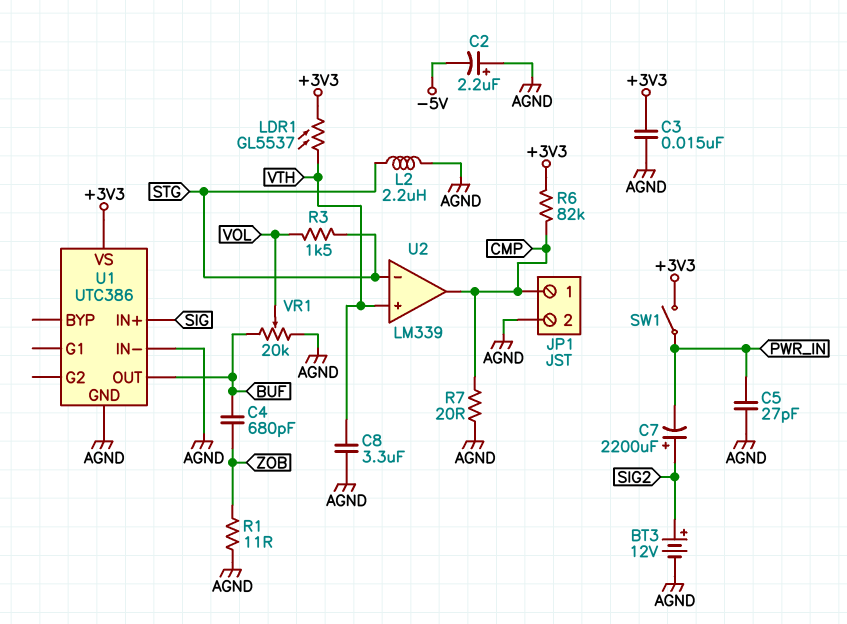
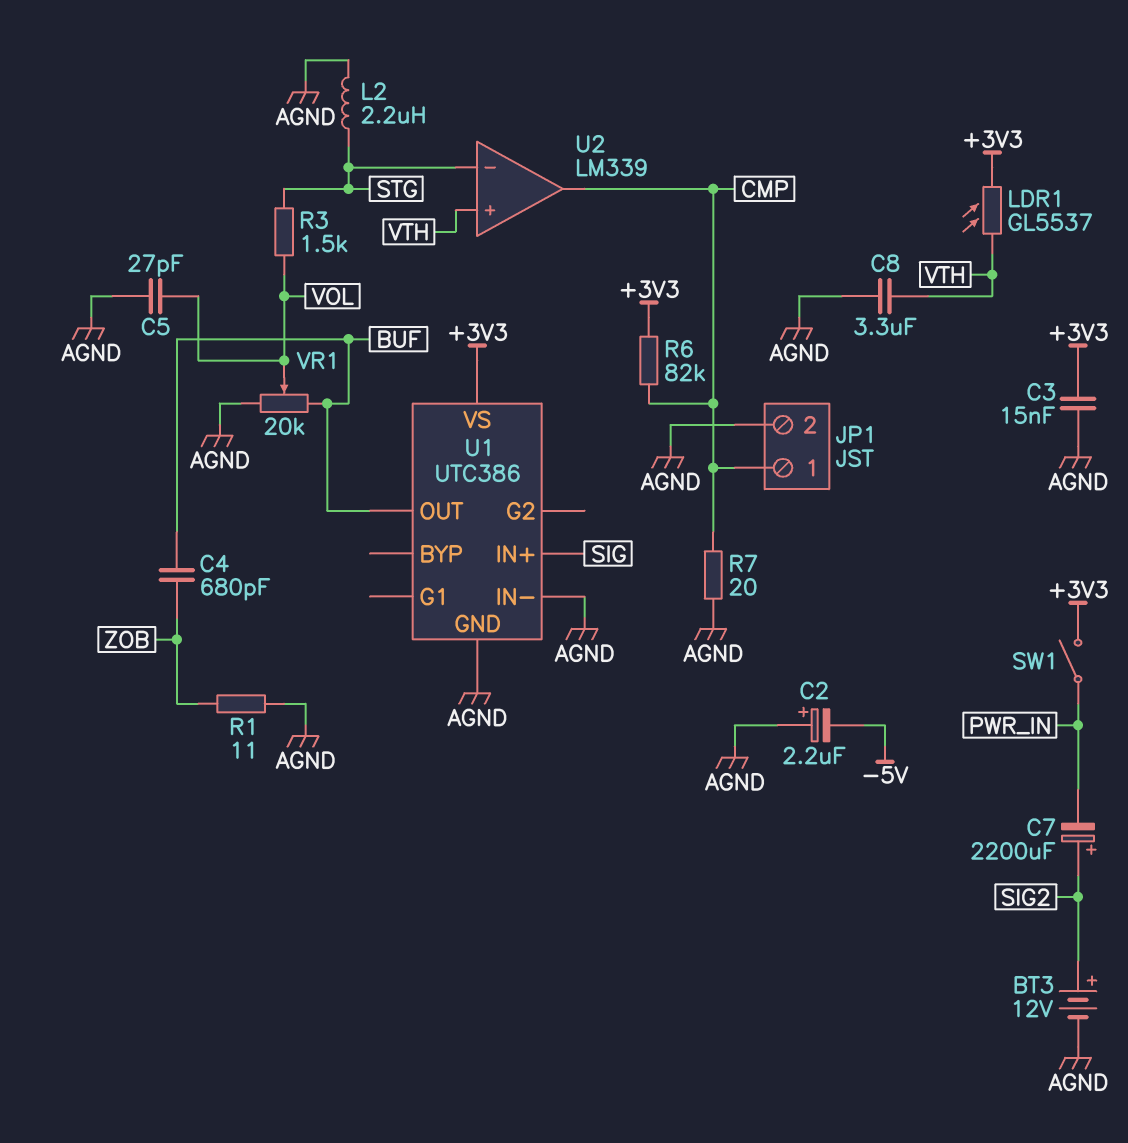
C5: 27pF (AGND, PWR_IN) -> 27pF (AGND, VOL)

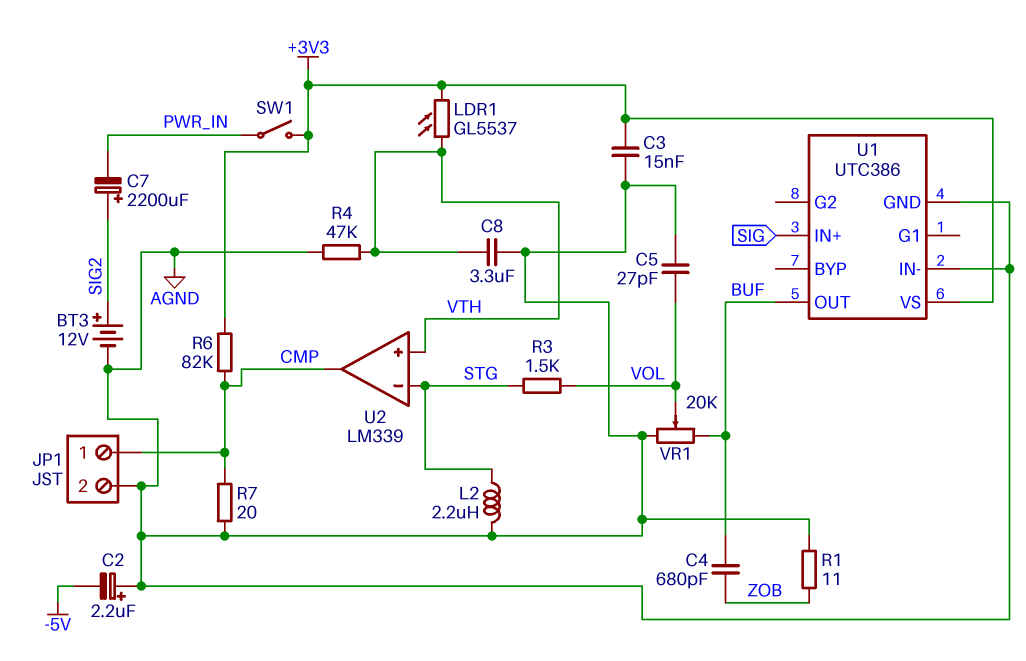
R4: none -> 47k (AGND, VTH)

